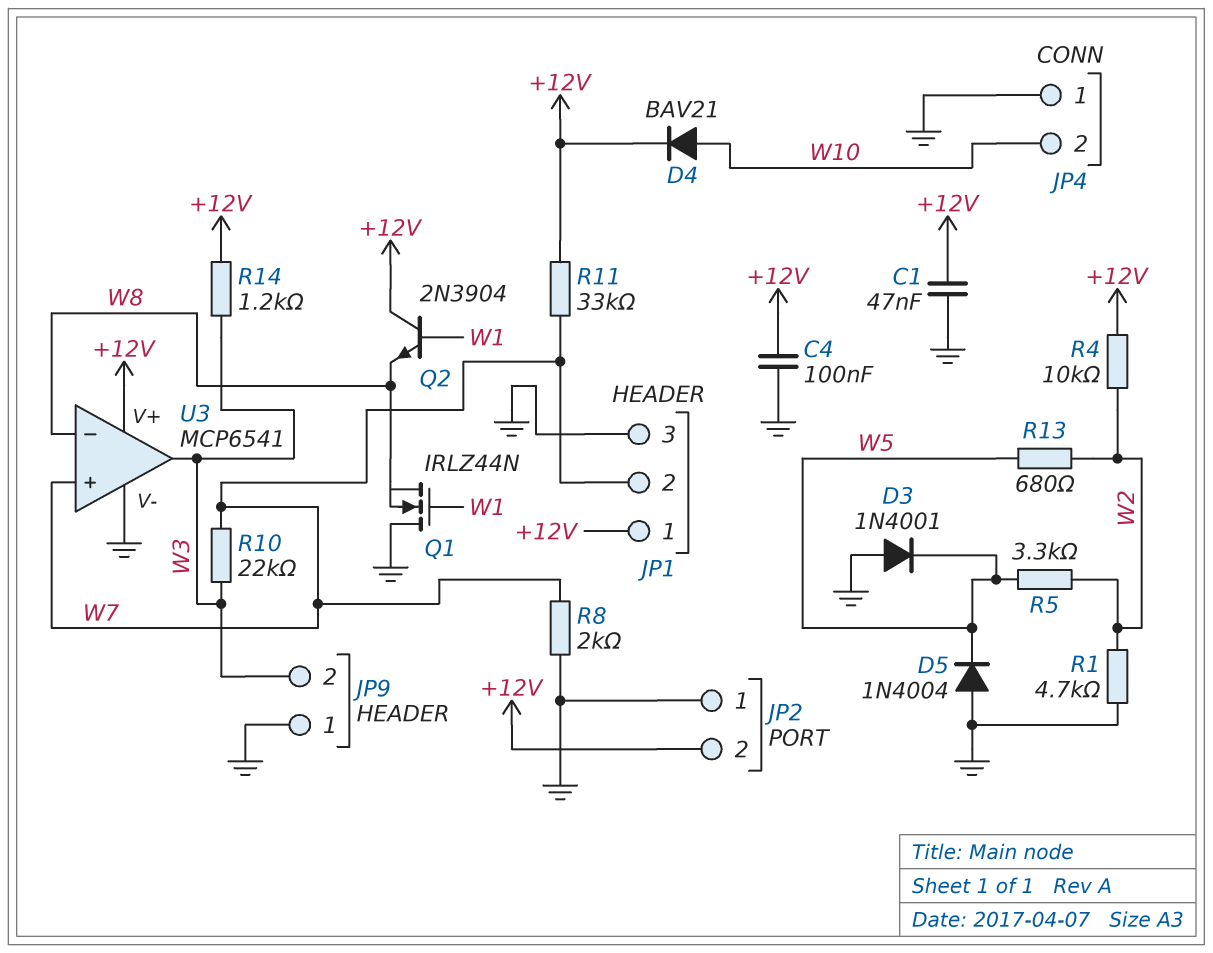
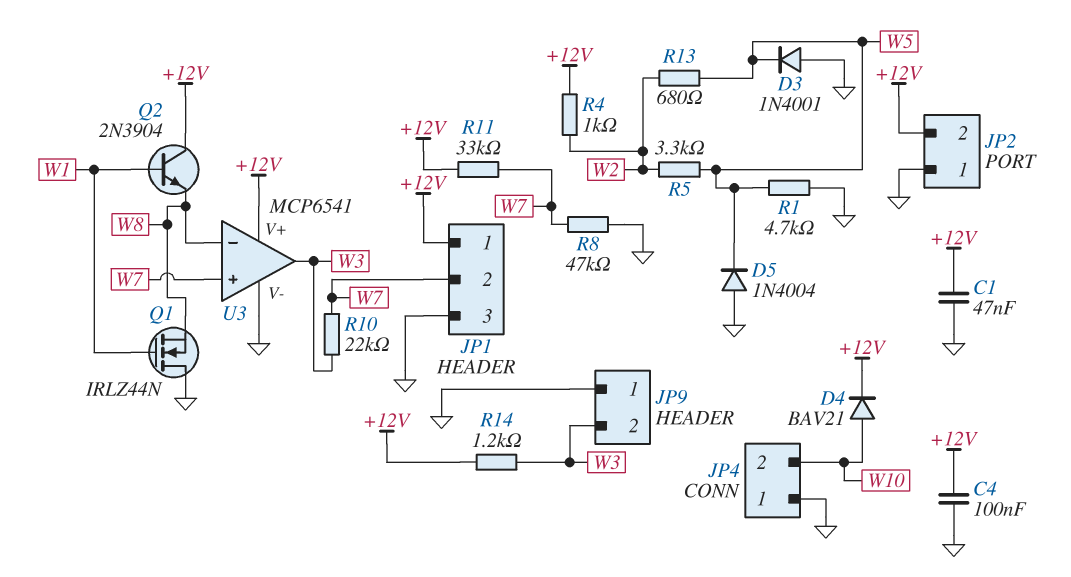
R1: 4.7k (GND, W2) -> 4.7k (GND, W5)
R4: 10k (+12V, W2) -> 1k (+12V, W2)
R8: 2k (GND, W7) -> 47k (GND, W7)

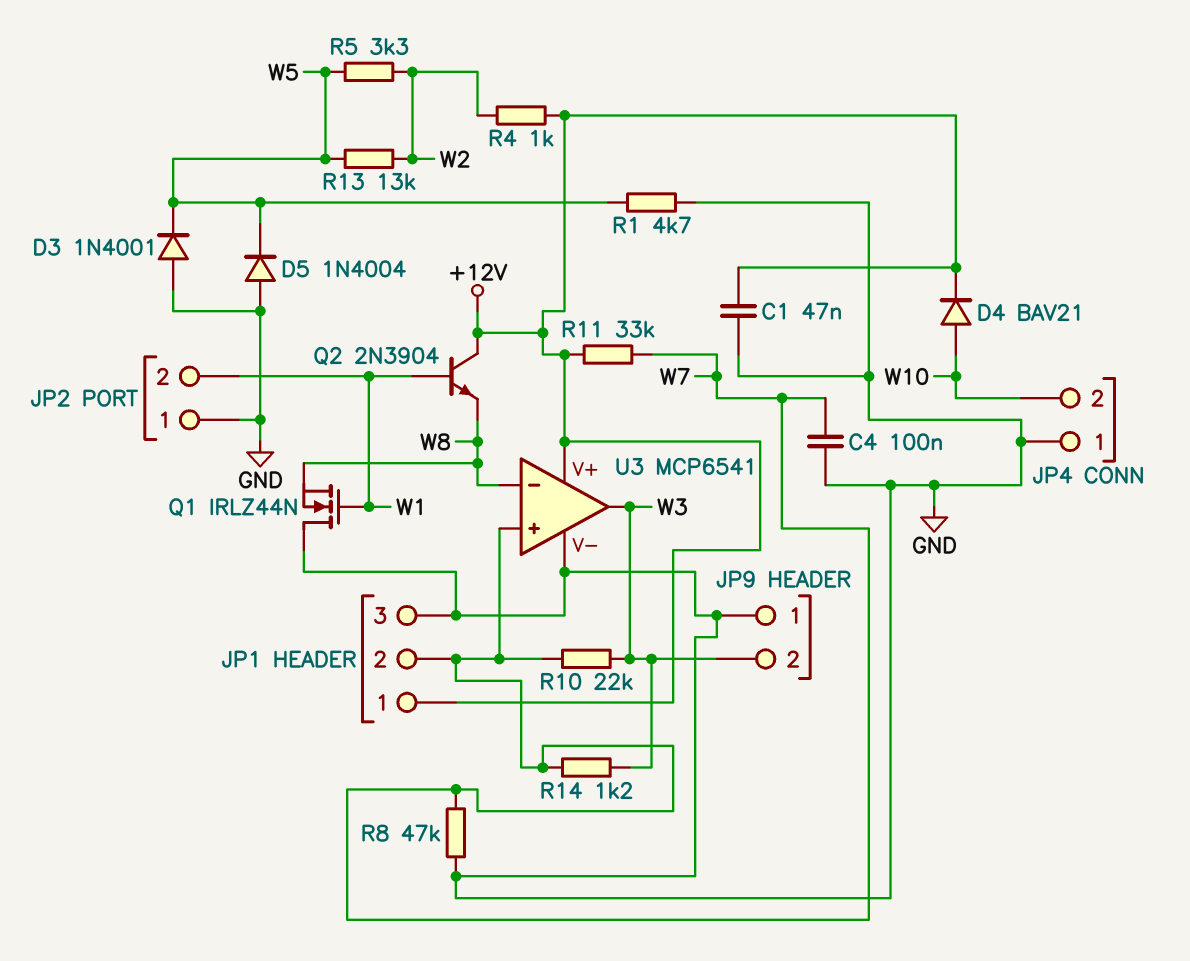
C4: 100nF (+12V, GND) -> 100nF (GND, W7)
JP2 pin 2: +12V -> W1
R13: 680 (W2, W5) -> 13k (W2, W5)
R14: 1.2k (+12V, W3) -> 1.2k (W3, W7)

